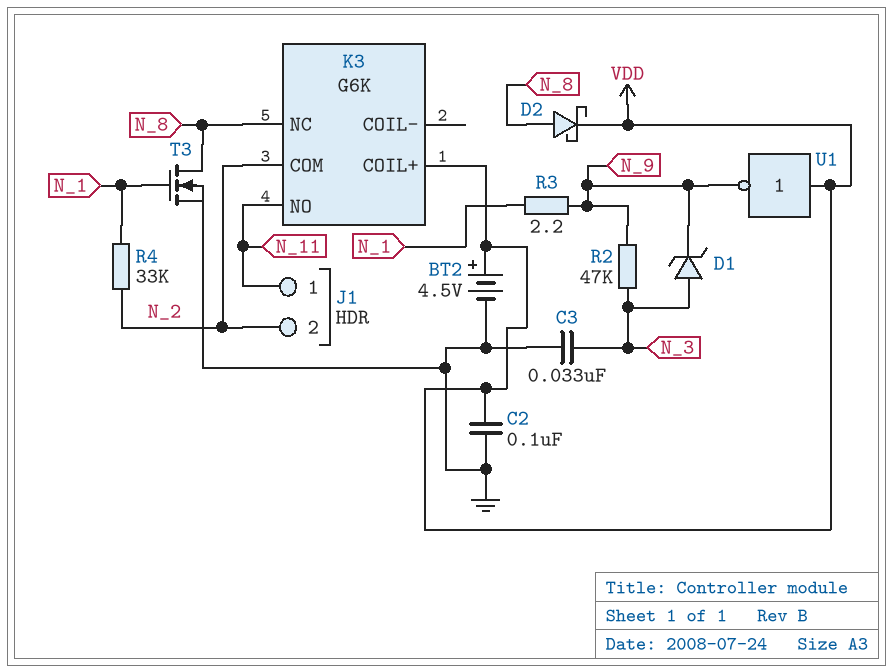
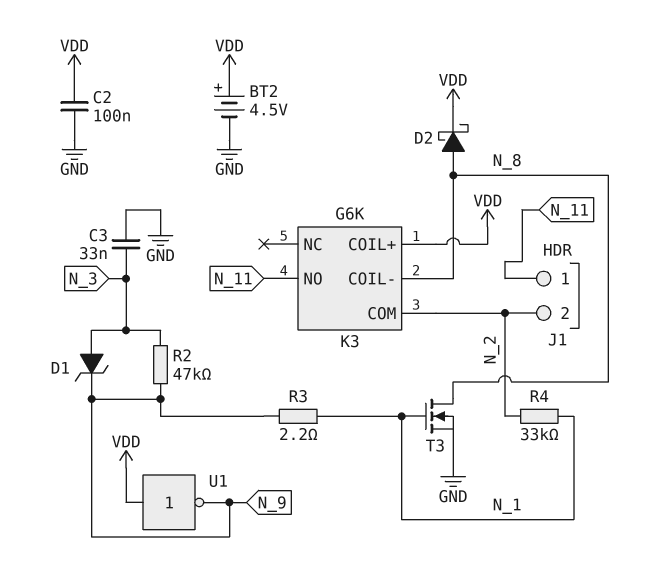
K3 pin COIL-: none -> N_8
K3 pin NC: N_8 -> none

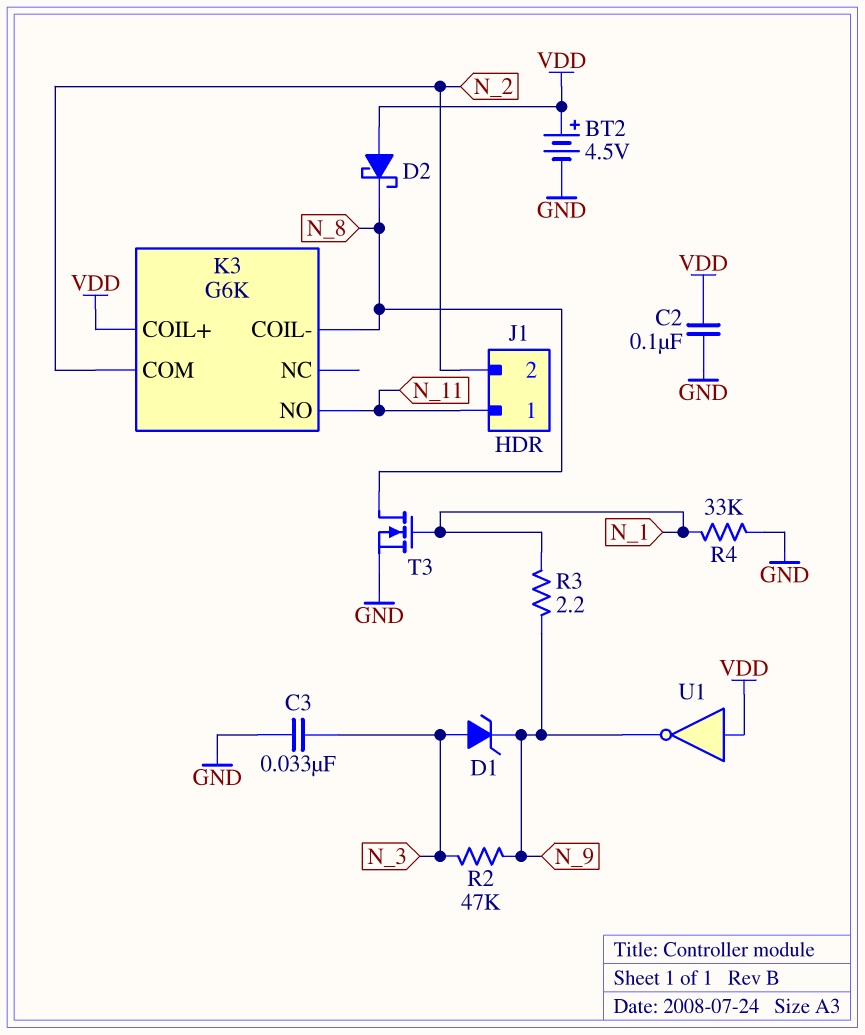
D2: schottky (A N_8, K VDD) -> schottky (A VDD, K N_8)
R4: 33k (N_1, N_2) -> 33k (GND, N_1)

